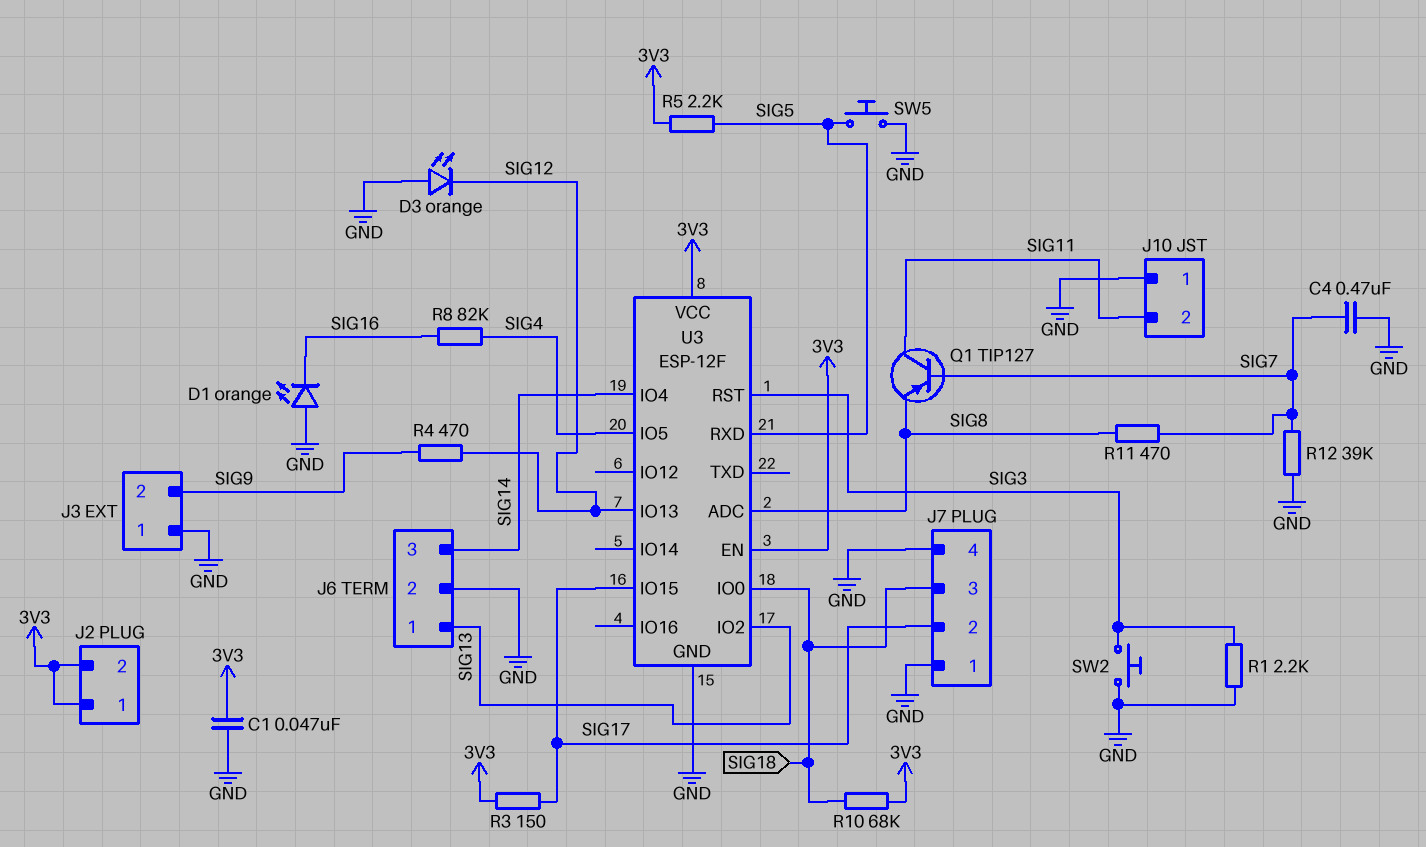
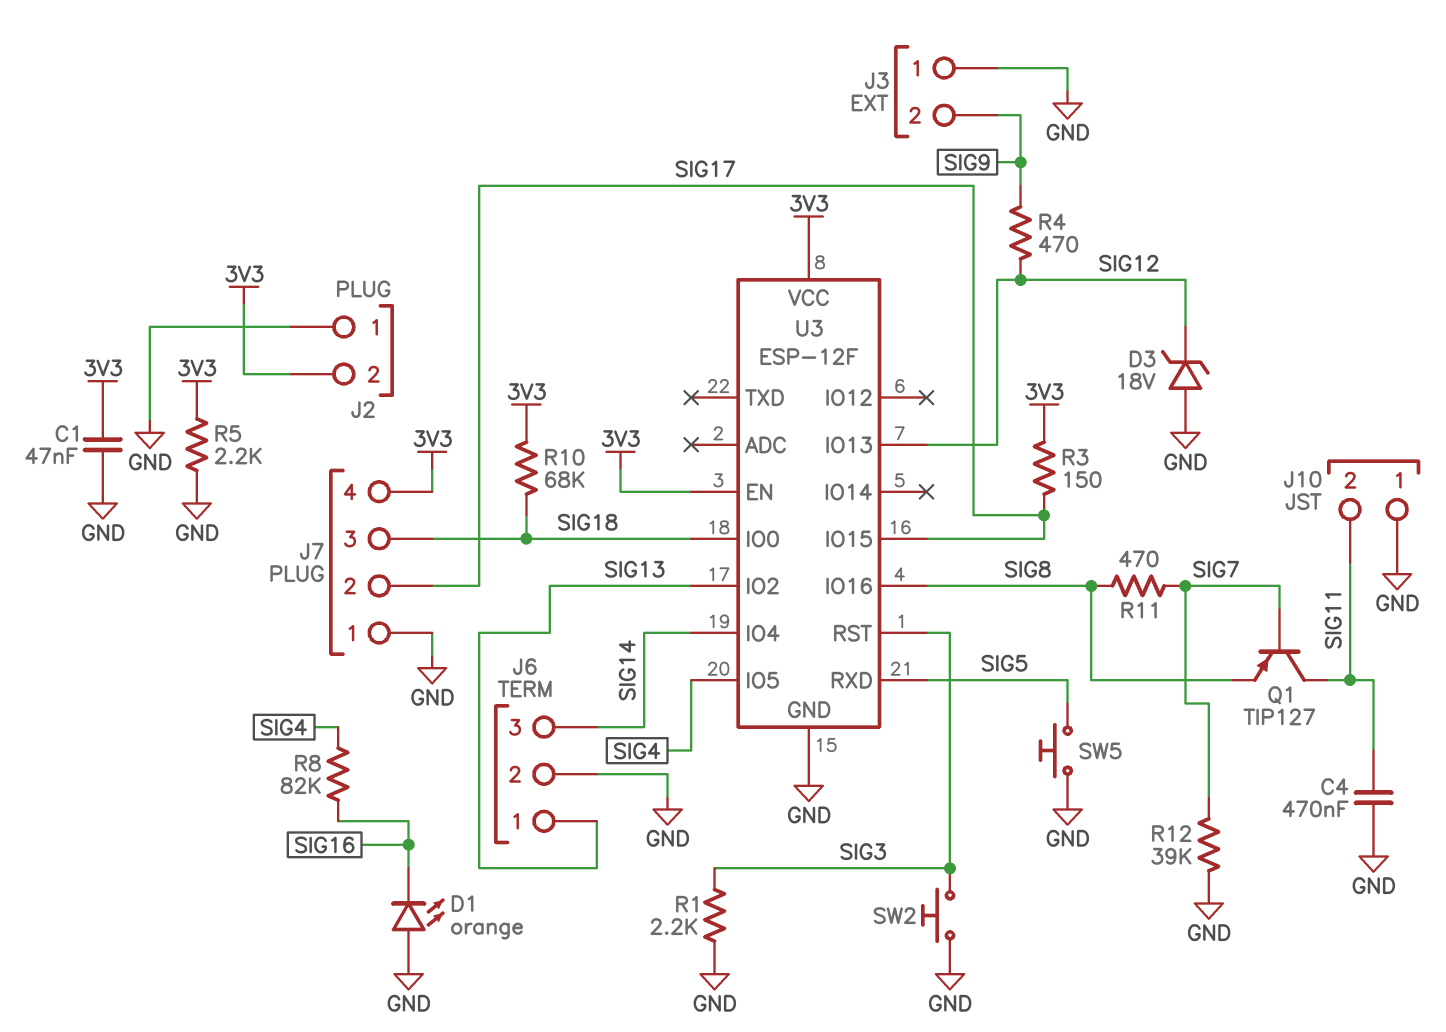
C4: 470nF (GND, SIG7) -> 470nF (GND, SIG11)
D3: LED orange (A GND, K SIG12) -> zener 18V (A GND, K SIG12)
J2 pin 1: 3V3 -> GND
J7 pin 4: GND -> 3V3
R5: 2.2k (3V3, SIG5) -> 2.2k (3V3, GND)
U3 pin ADC: SIG8 -> none
U3 pin IO16: none -> SIG8

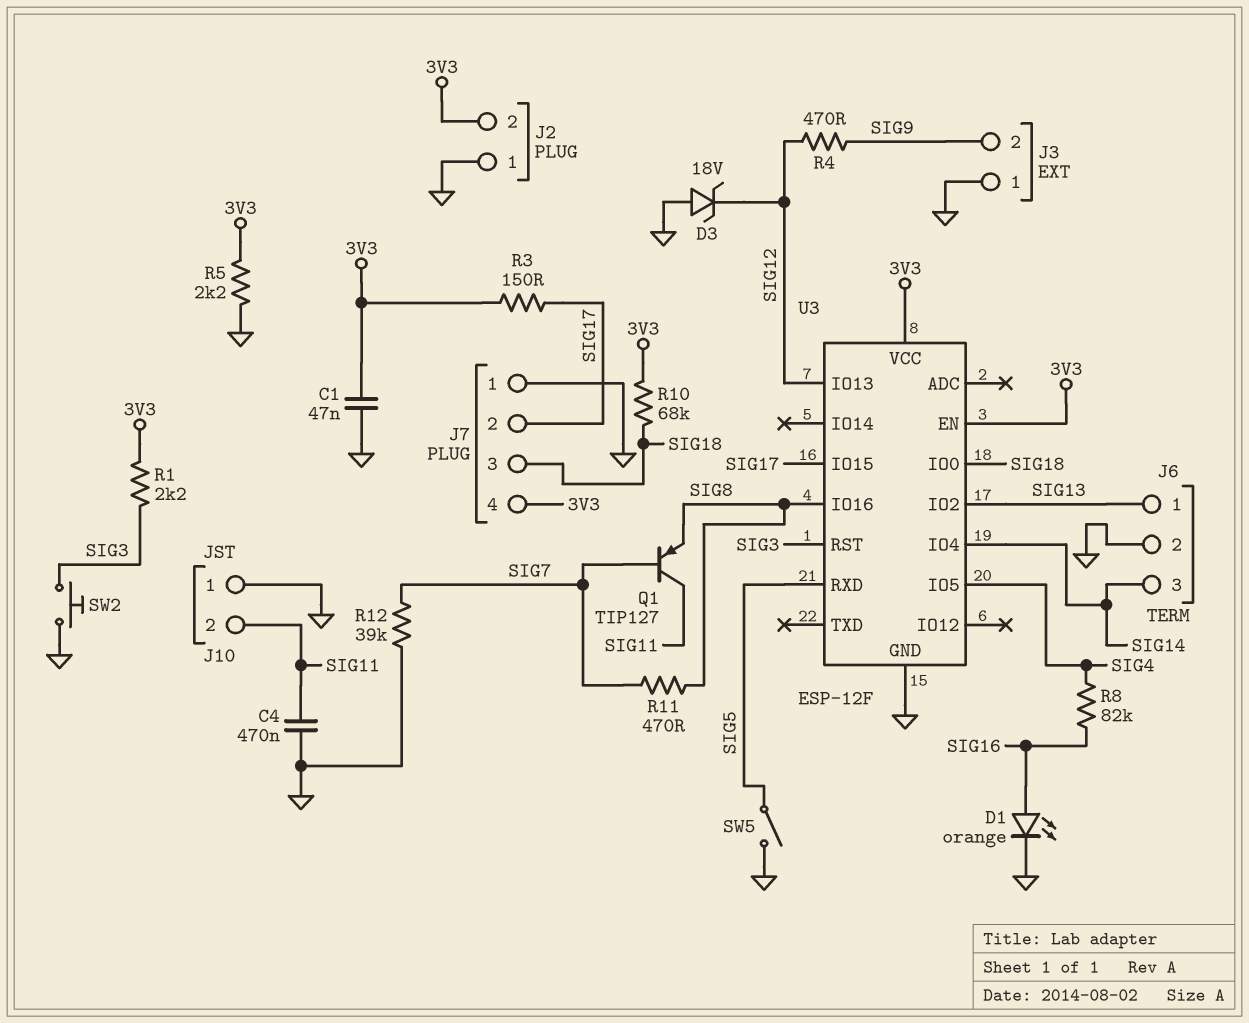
D1: LED orange (A GND, K SIG16) -> LED orange (A SIG16, K GND)
R1: 2.2k (GND, SIG3) -> 2.2k (3V3, SIG3)
SW5: button (GND, SIG5) -> switch (GND, SIG5)

